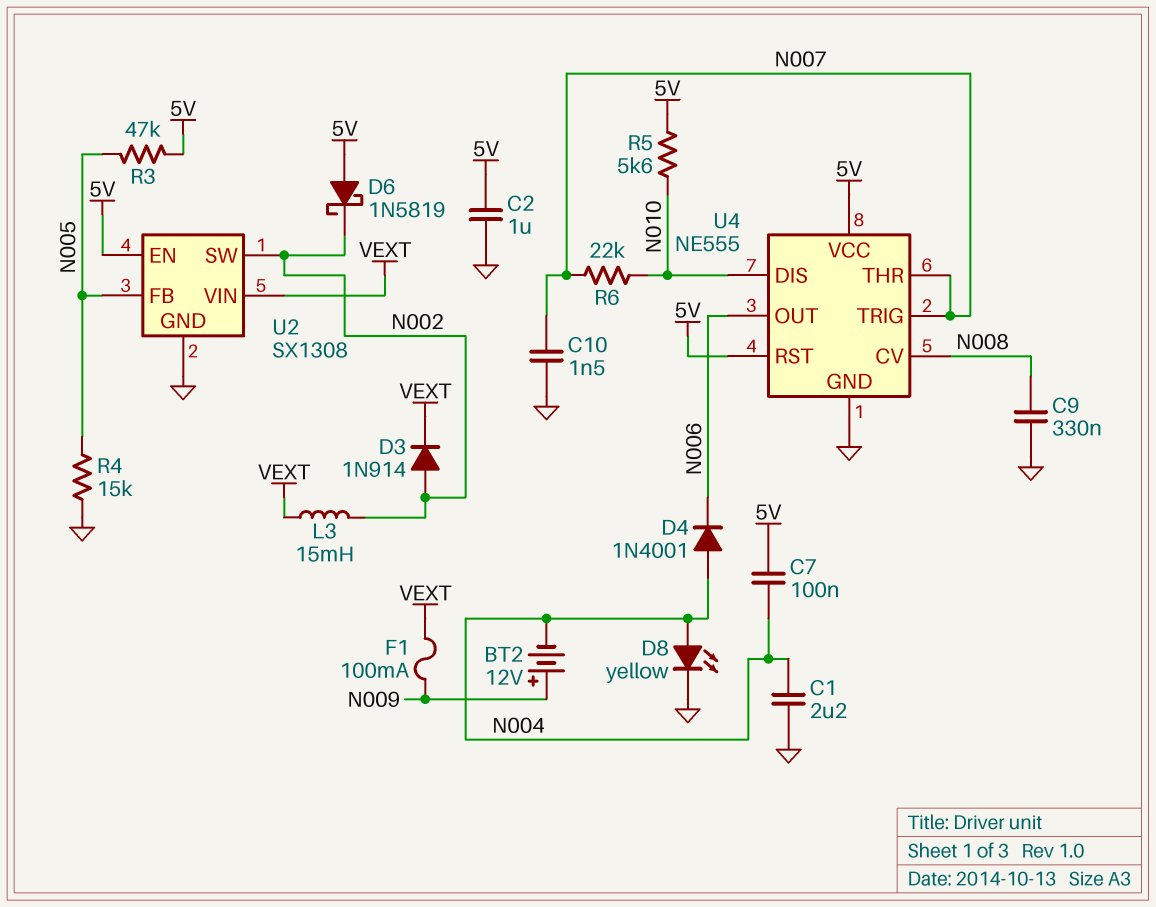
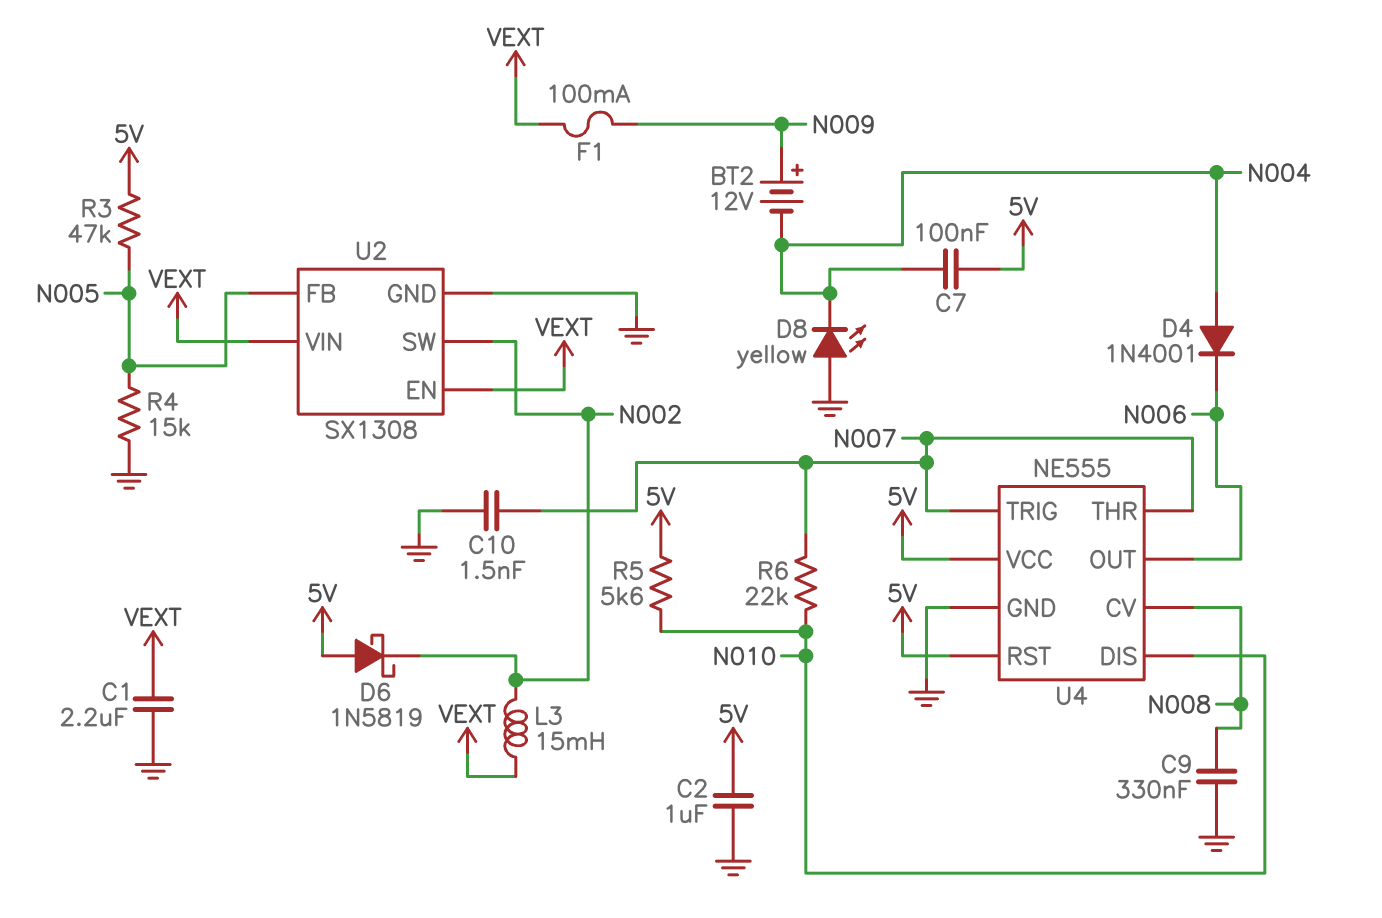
C1: 2.2uF (GND, N004) -> 2.2uF (GND, VEXT)
D3: diode 1N914 (A N002, K VEXT) -> none
D8: LED yellow (A N004, K GND) -> LED yellow (A GND, K N004)
U2 pin EN: 5V -> VEXT

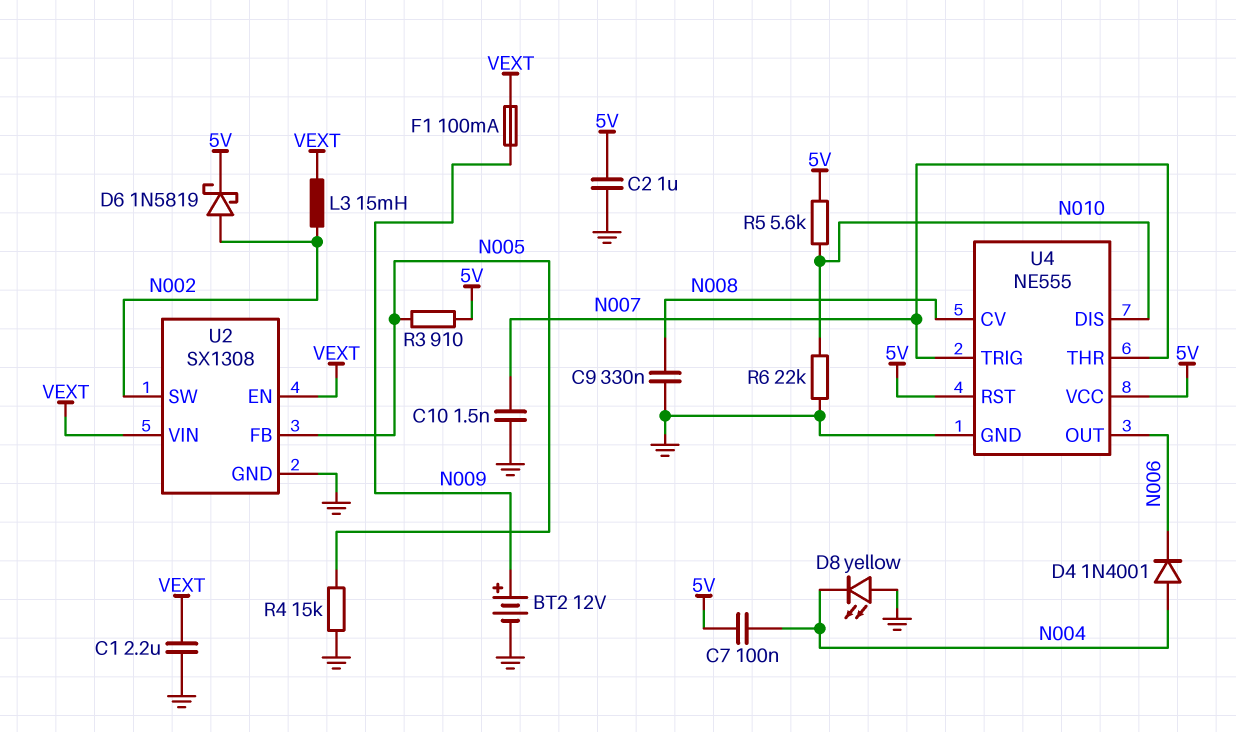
BT2: 12V (plus N009, minus N004) -> 12V (plus N009, minus GND)
D6: schottky 1N5819 (A 5V, K N002) -> schottky 1N5819 (A N002, K 5V)
R3: 47k (5V, N005) -> 910 (5V, N005)
R6: 22k (N007, N010) -> 22k (GND, N010)

